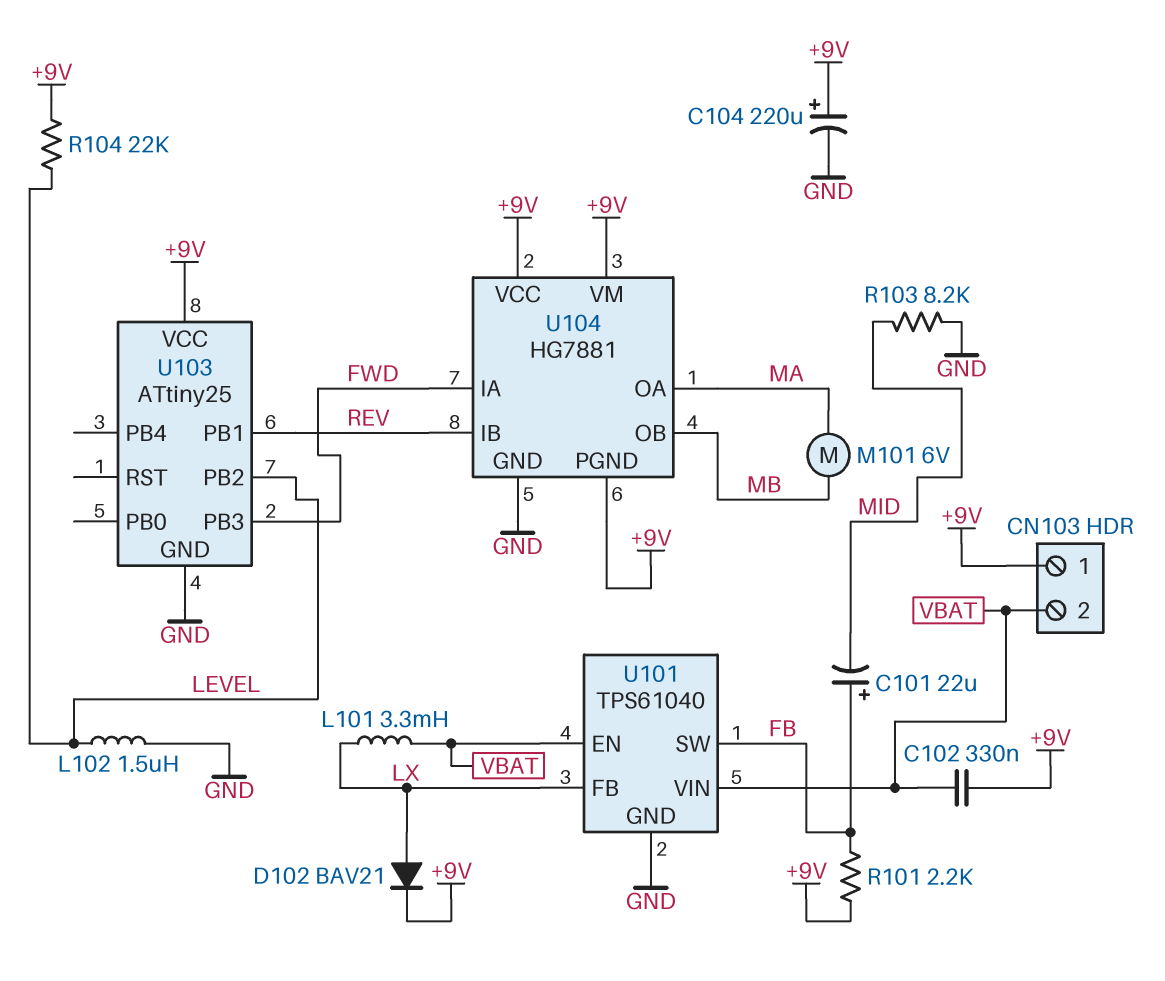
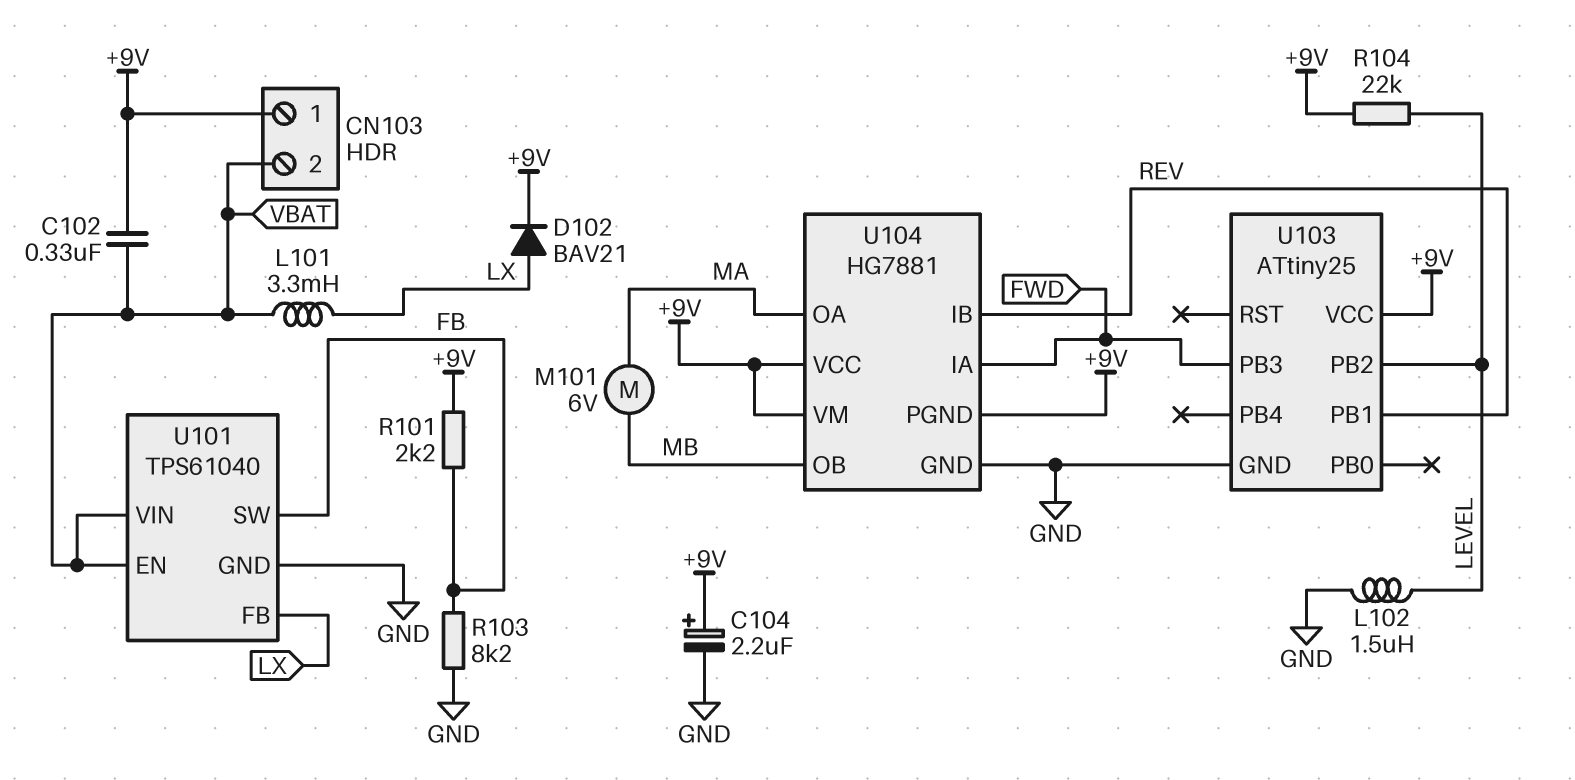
C101: 22uF (plus FB, minus MID) -> none
C104: 220uF (plus +9V, minus GND) -> 2.2uF (plus +9V, minus GND)
R103: 8.2k (GND, MID) -> 8.2k (FB, GND)

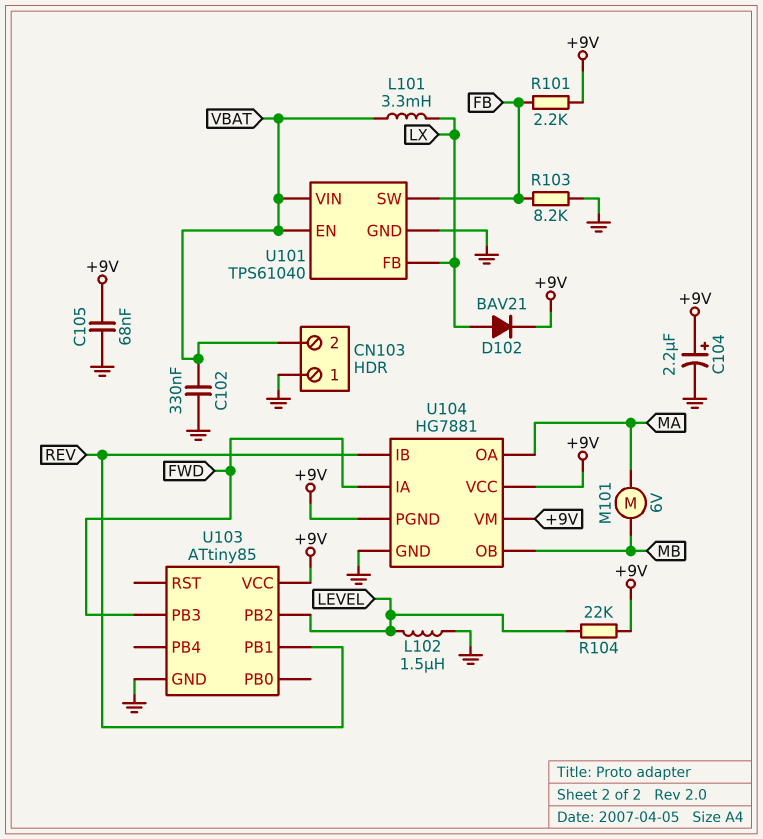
C102: 330nF (+9V, VBAT) -> 330nF (GND, VBAT)
C105: none -> 68nF (+9V, GND)
CN103 pin 1: +9V -> GND
U103: ATtiny25 -> ATtiny85

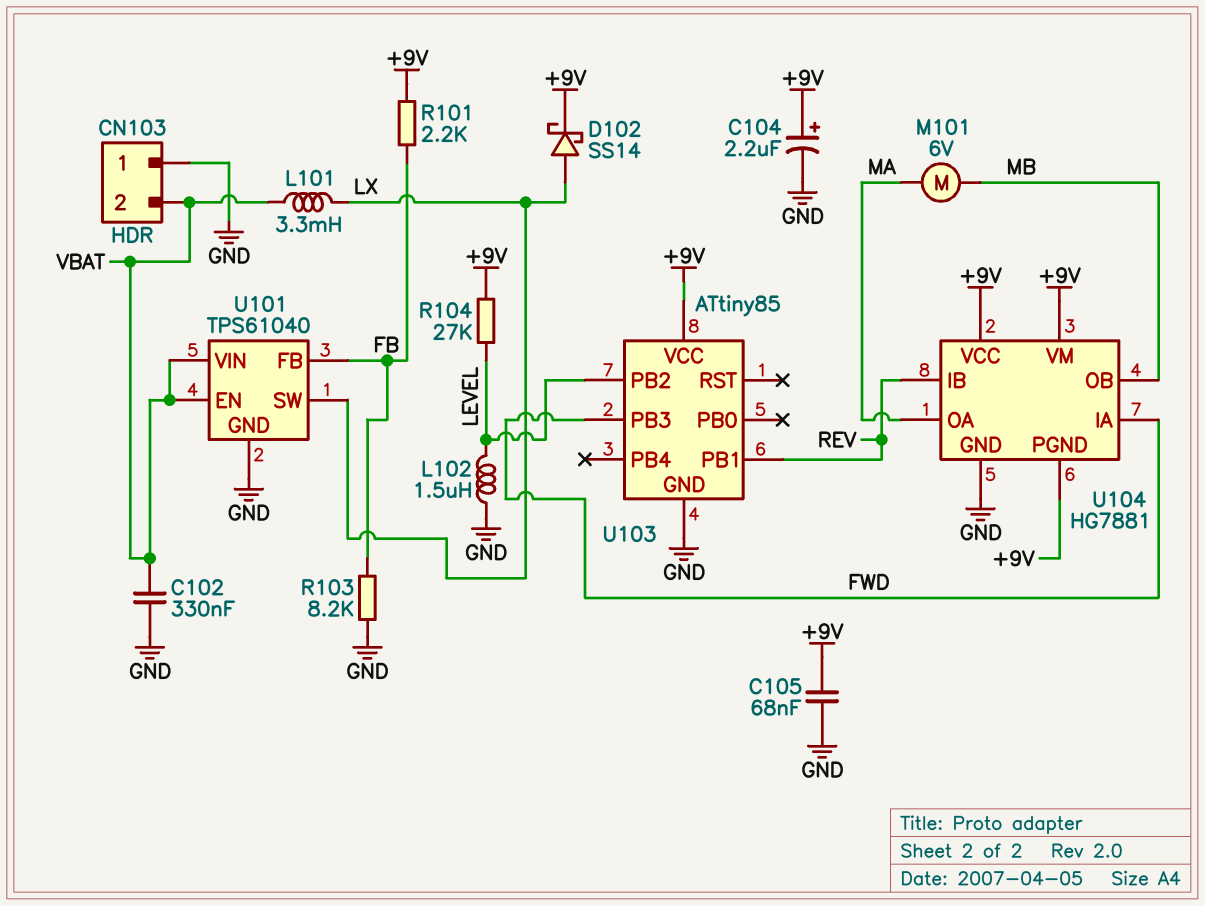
D102: diode BAV21 (A LX, K +9V) -> schottky SS14 (A LX, K +9V)
R104: 22k (+9V, LEVEL) -> 27k (+9V, LEVEL)
U101 pin FB: LX -> FB
U101 pin SW: FB -> LX

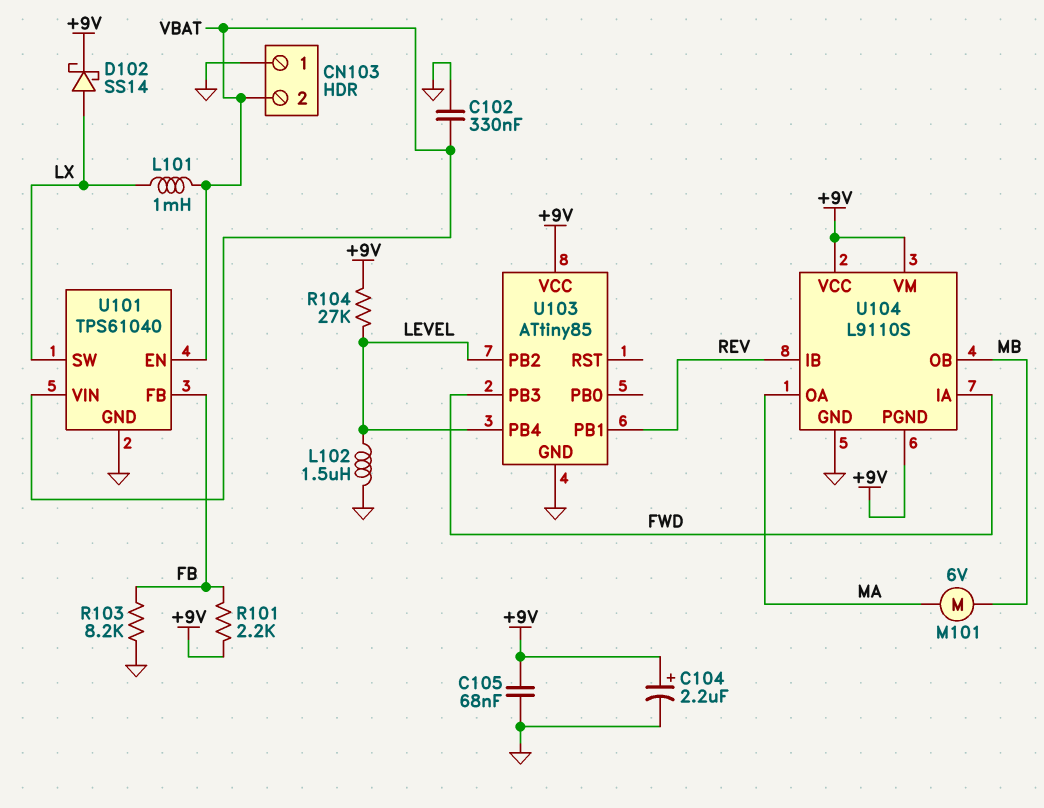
L101: 3.3mH (LX, VBAT) -> 1mH (LX, VBAT)
U103 pin PB4: none -> LEVEL
U104: HG7881 -> L9110S

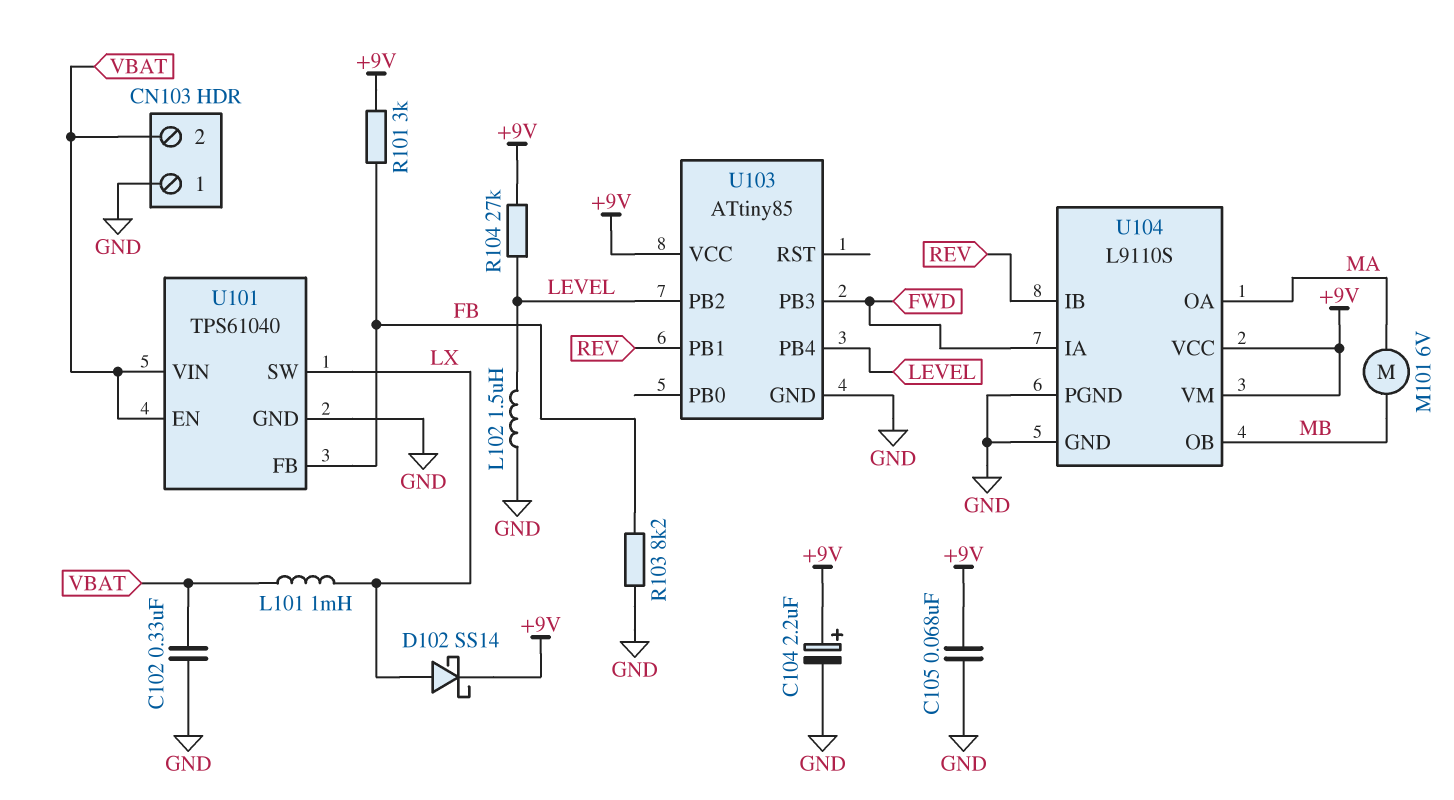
R101: 2.2k (+9V, FB) -> 3k (+9V, FB)
U104 pin PGND: +9V -> GND

